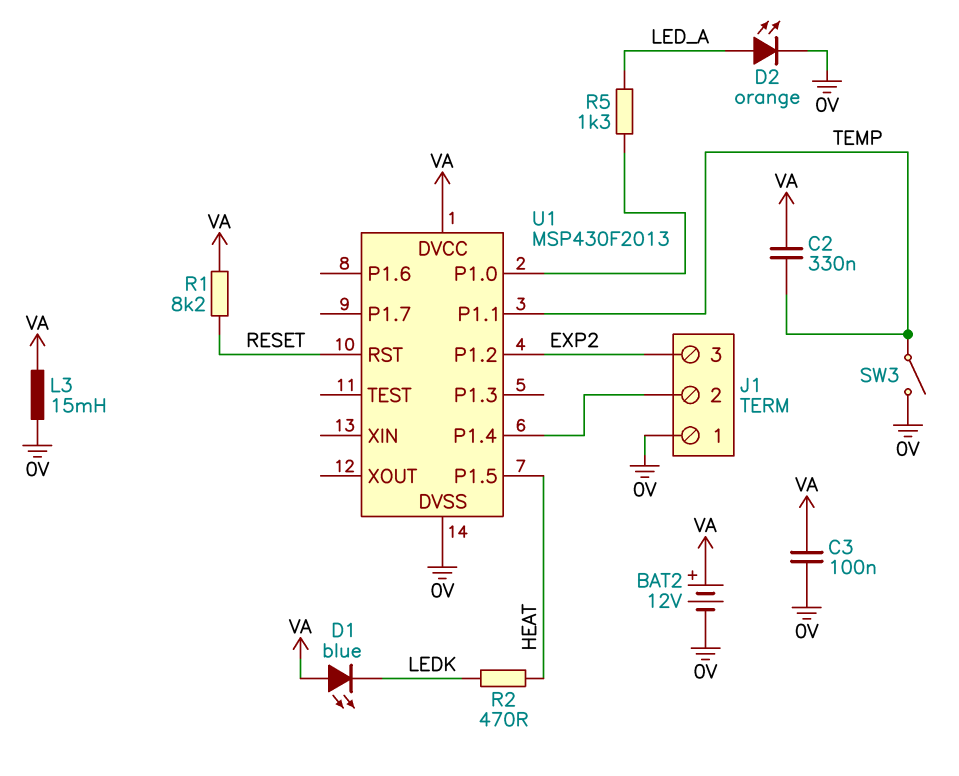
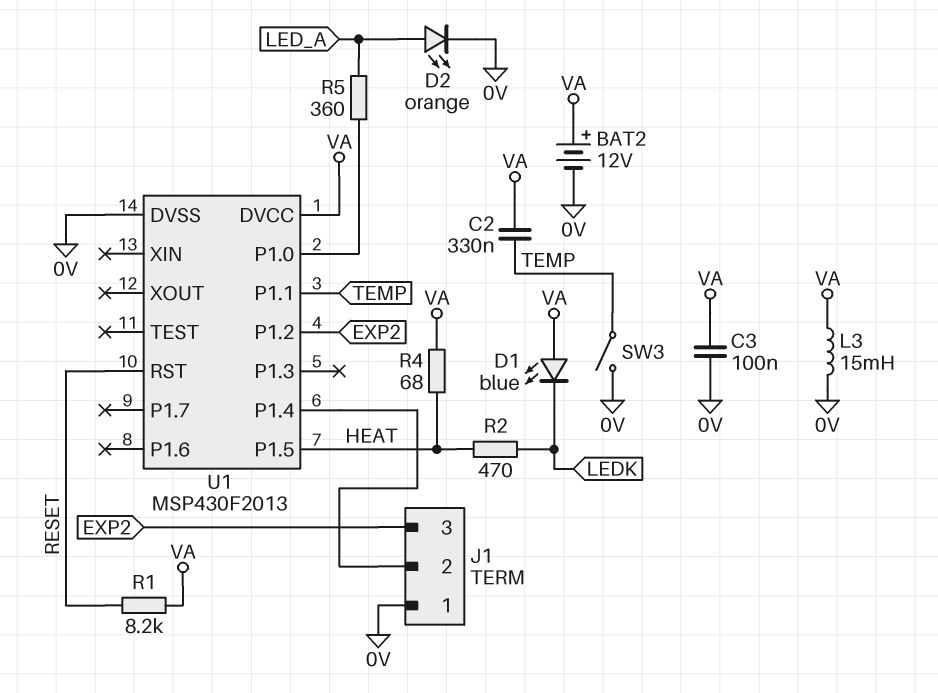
R4: none -> 68 (HEAT, VA)
R5: 1.3k (LED_A, U1/P1.0) -> 360 (LED_A, U1/P1.0)

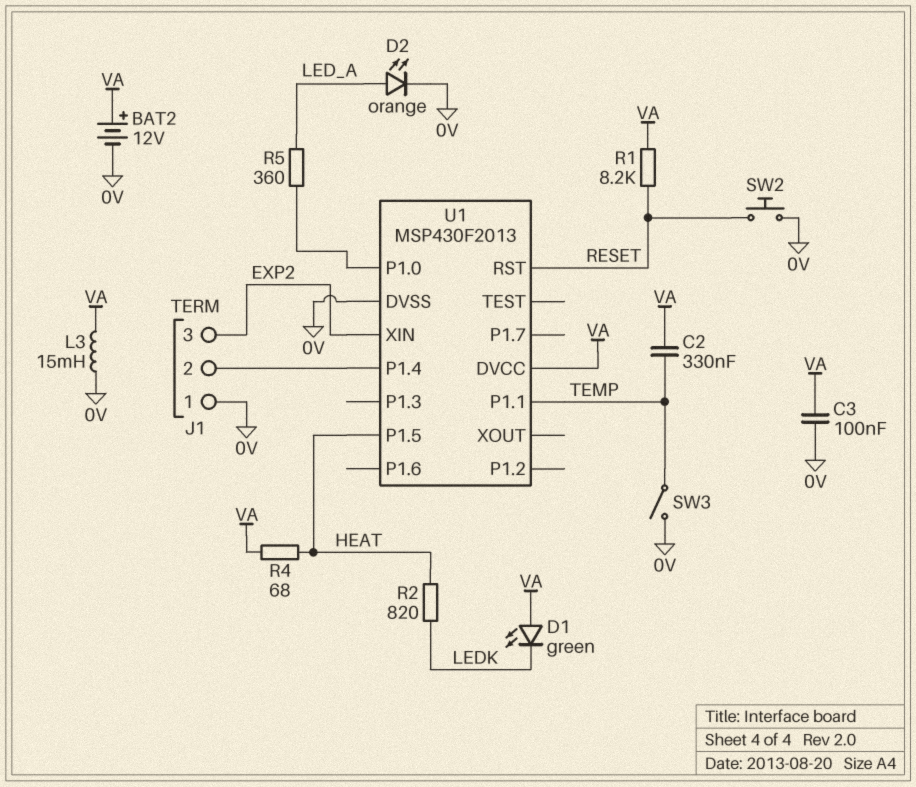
D1: LED blue (A VA, K LEDK) -> LED green (A VA, K LEDK)
R2: 470 (HEAT, LEDK) -> 820 (HEAT, LEDK)
SW2: none -> button (0V, RESET)
U1 pin P1.2: EXP2 -> none
U1 pin XIN: none -> EXP2

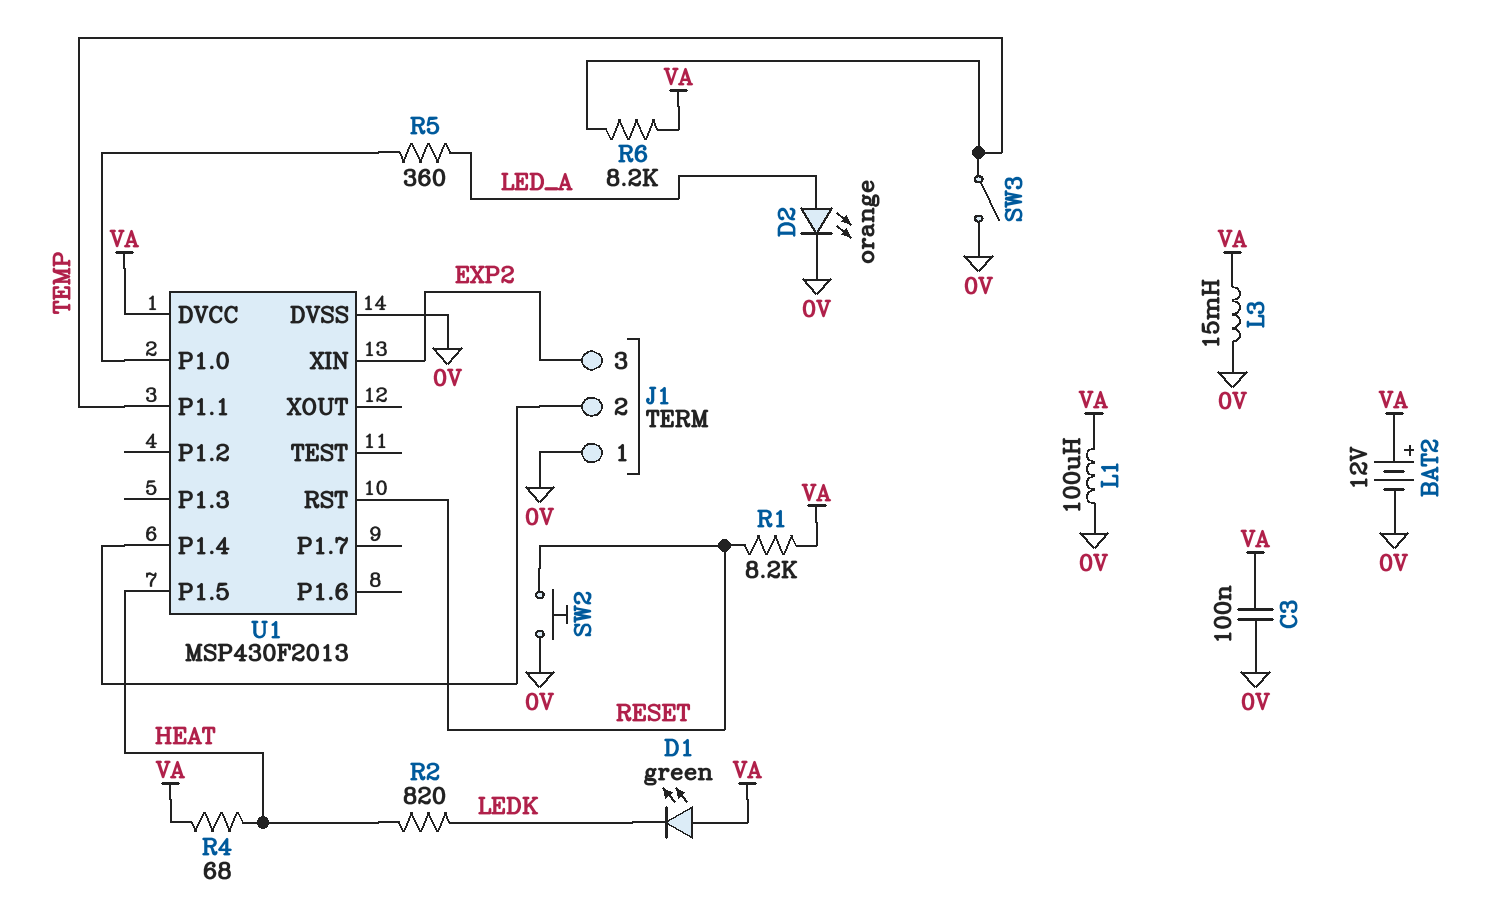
C2: 330nF (TEMP, VA) -> none
L1: none -> 100uH (0V, VA)
R6: none -> 8.2k (TEMP, VA)

